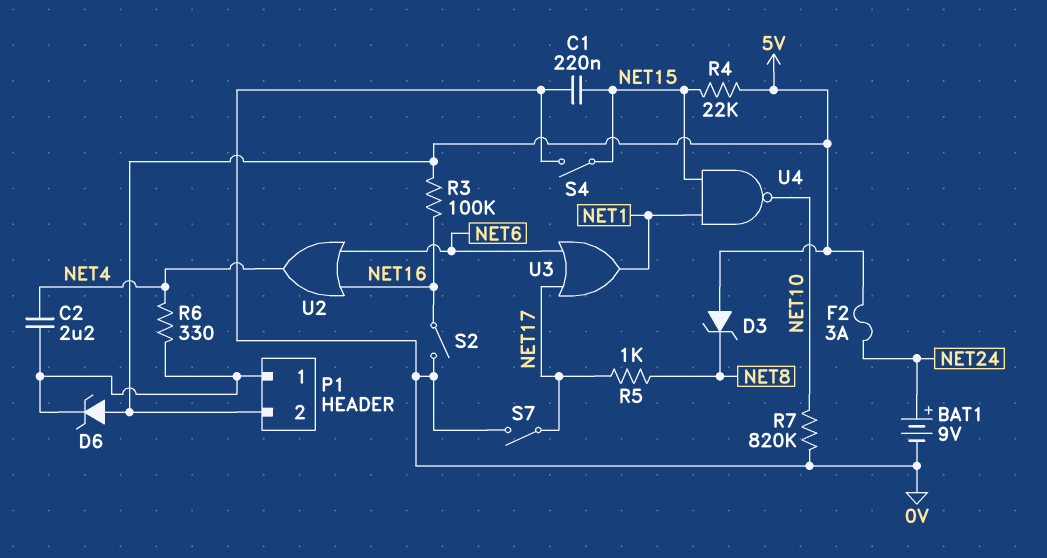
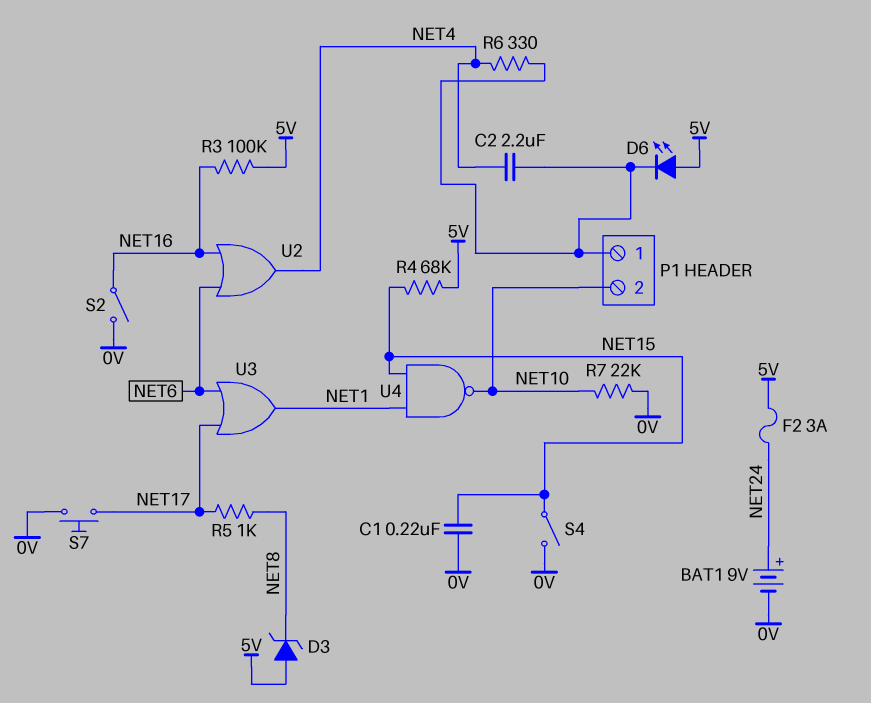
D6: zener (A 5V, K P1/1) -> LED (A 5V, K P1/1)
P1 pin 2: 5V -> NET10
R4: 22k (5V, NET15) -> 68k (5V, NET15)
R7: 820k (0V, NET10) -> 22k (0V, NET10)
S7: switch (0V, NET17) -> button (0V, NET17)

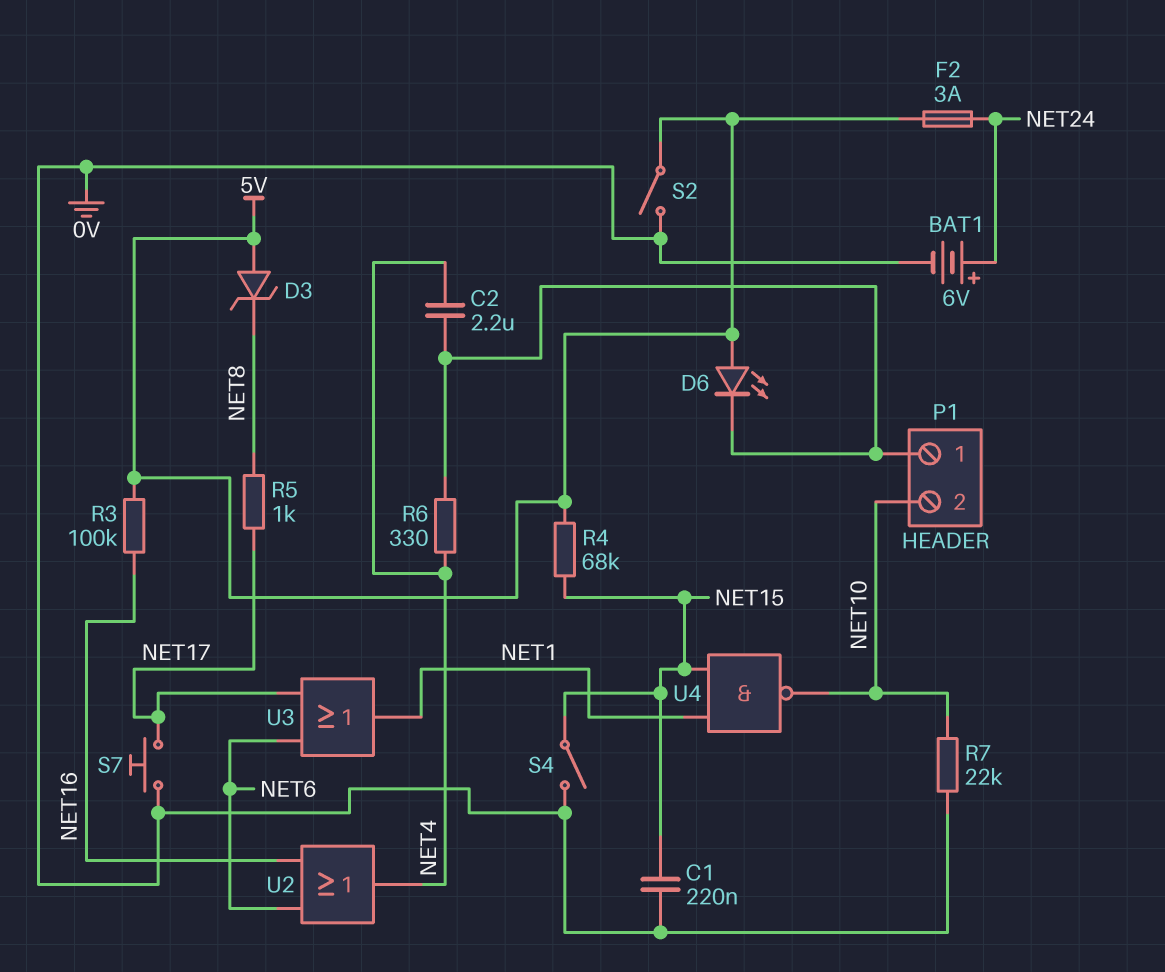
BAT1: 9V (plus NET24, minus 0V) -> 6V (plus NET24, minus 0V)
S2: switch (0V, NET16) -> switch (0V, 5V)

